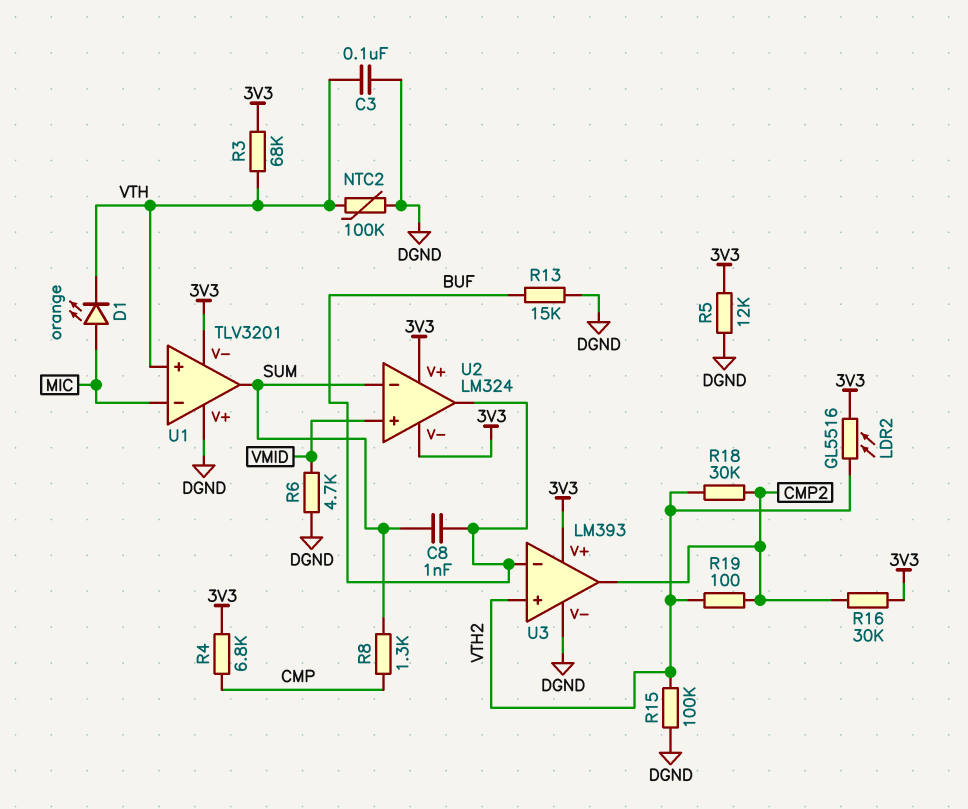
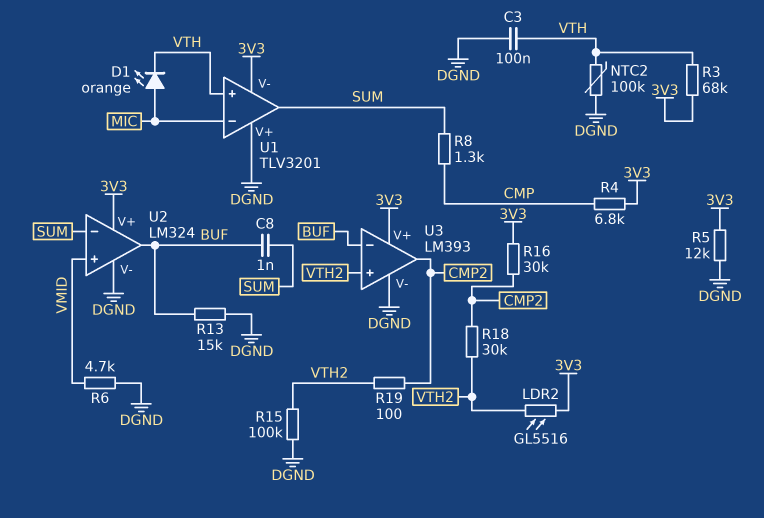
U2 pin V-: 3V3 -> DGND

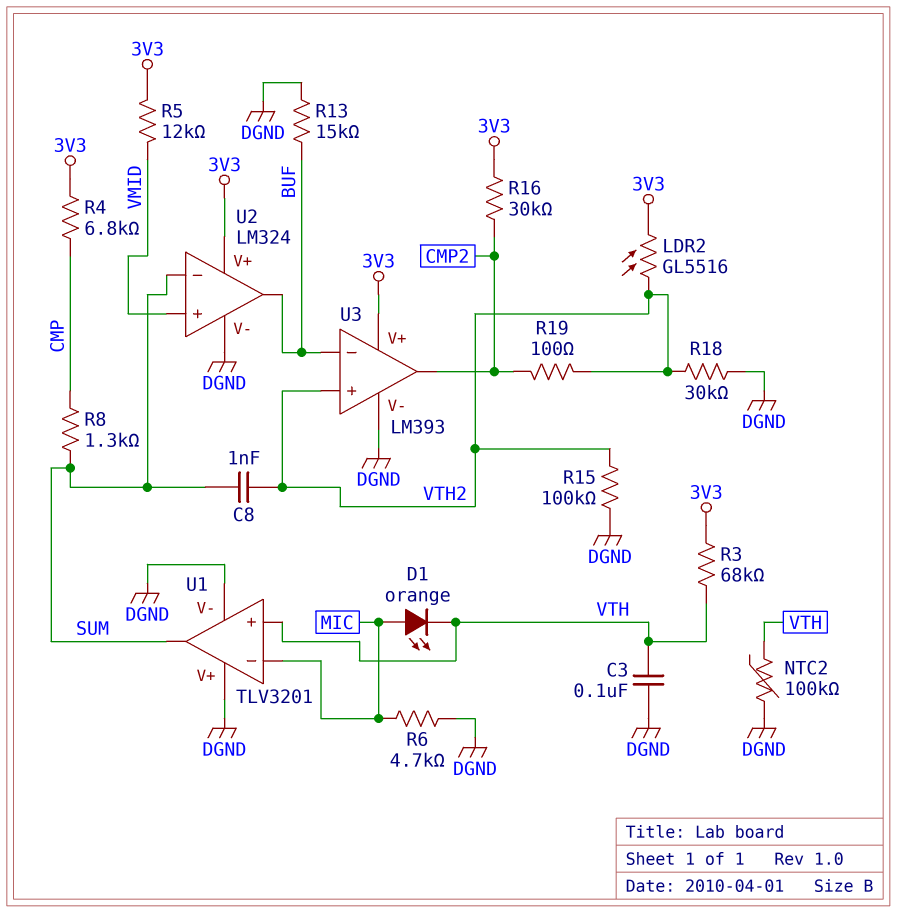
C8: 1nF (BUF, SUM) -> 1nF (SUM, VTH2)
R5: 12k (3V3, DGND) -> 12k (3V3, VMID)
R6: 4.7k (DGND, VMID) -> 4.7k (DGND, MIC)
R18: 30k (CMP2, VTH2) -> 30k (DGND, VTH2)
U1 pin V-: 3V3 -> DGND

